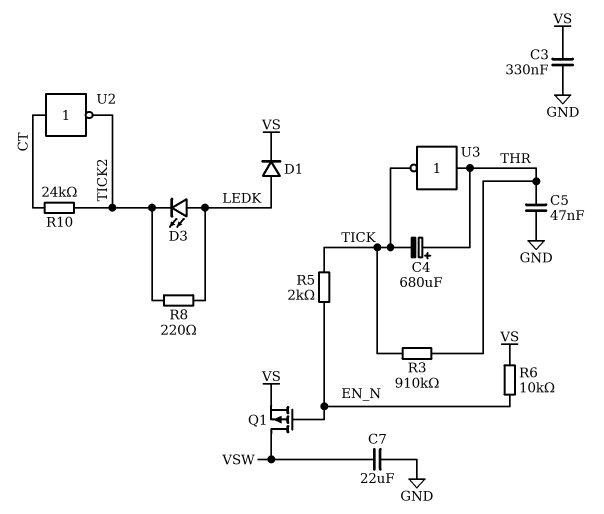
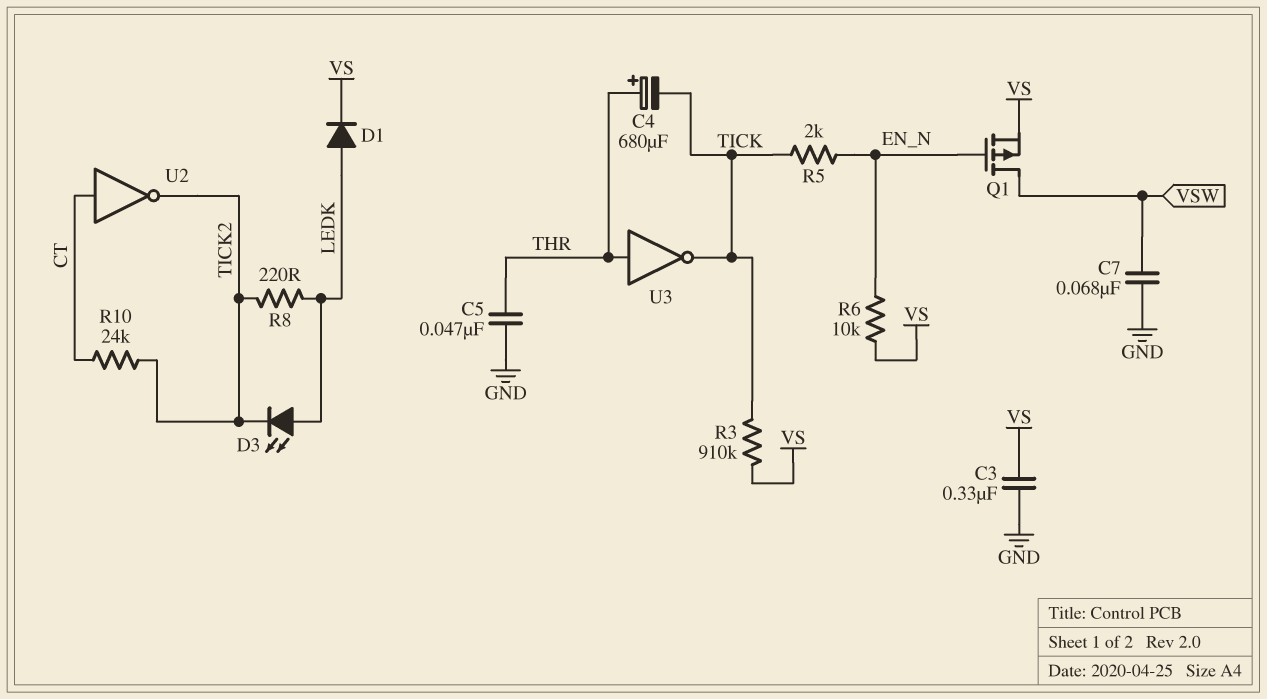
C7: 22uF (GND, VSW) -> 68nF (GND, VSW)
R3: 910k (THR, TICK) -> 910k (TICK, VS)

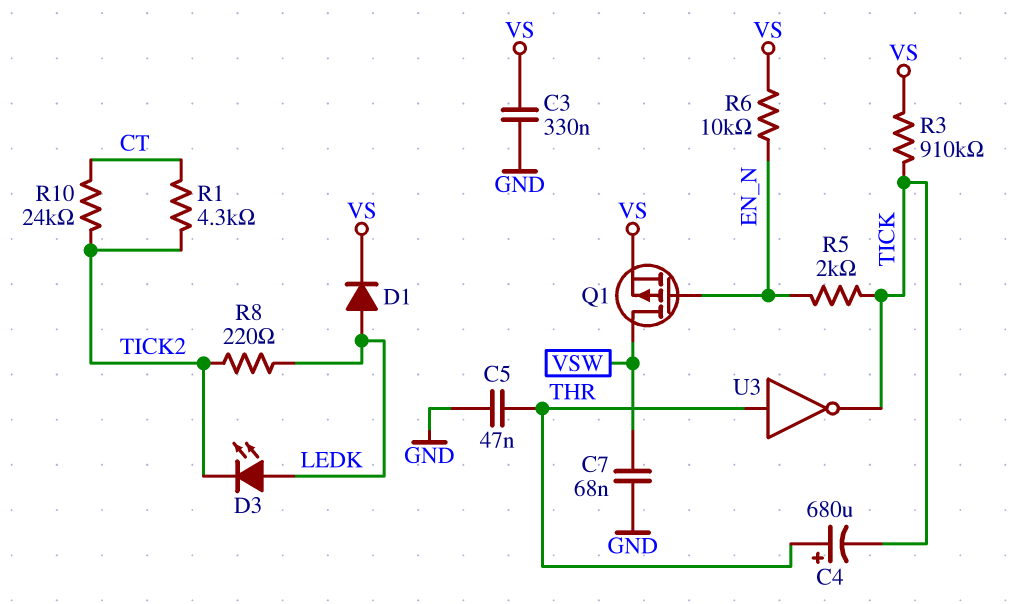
R1: none -> 4.3k (CT, TICK2)
U2: NOT (in CT, out TICK2) -> none

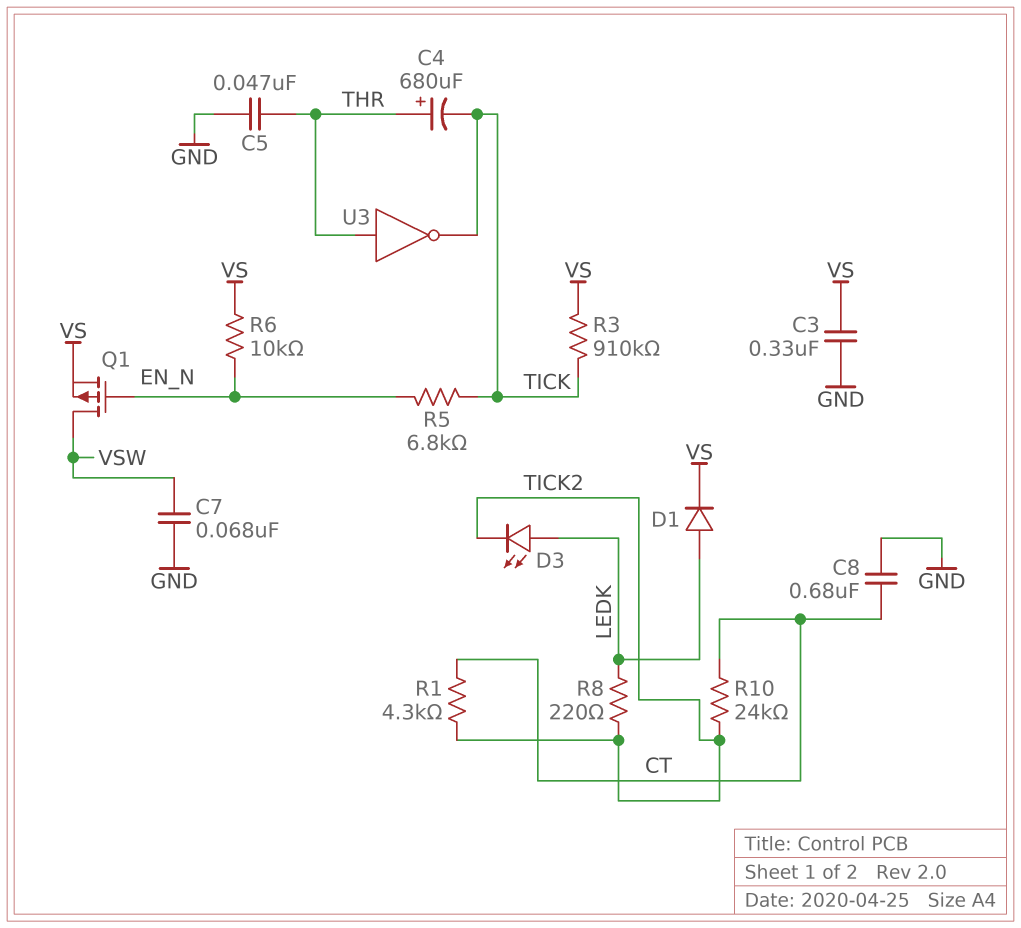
C8: none -> 680nF (CT, GND)
R5: 2k (EN_N, TICK) -> 6.8k (EN_N, TICK)

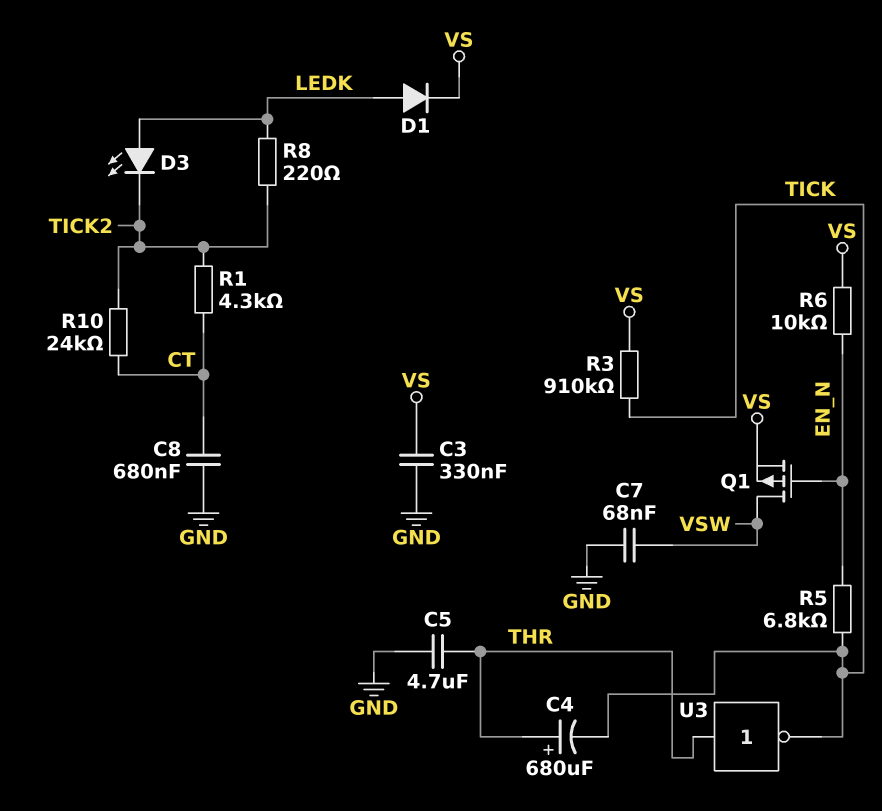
C5: 47nF (GND, THR) -> 4.7uF (GND, THR)

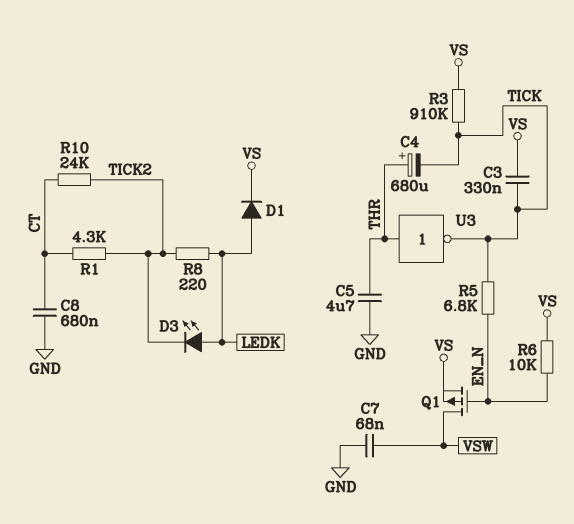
C3: 330nF (GND, VS) -> 330nF (TICK, VS)

